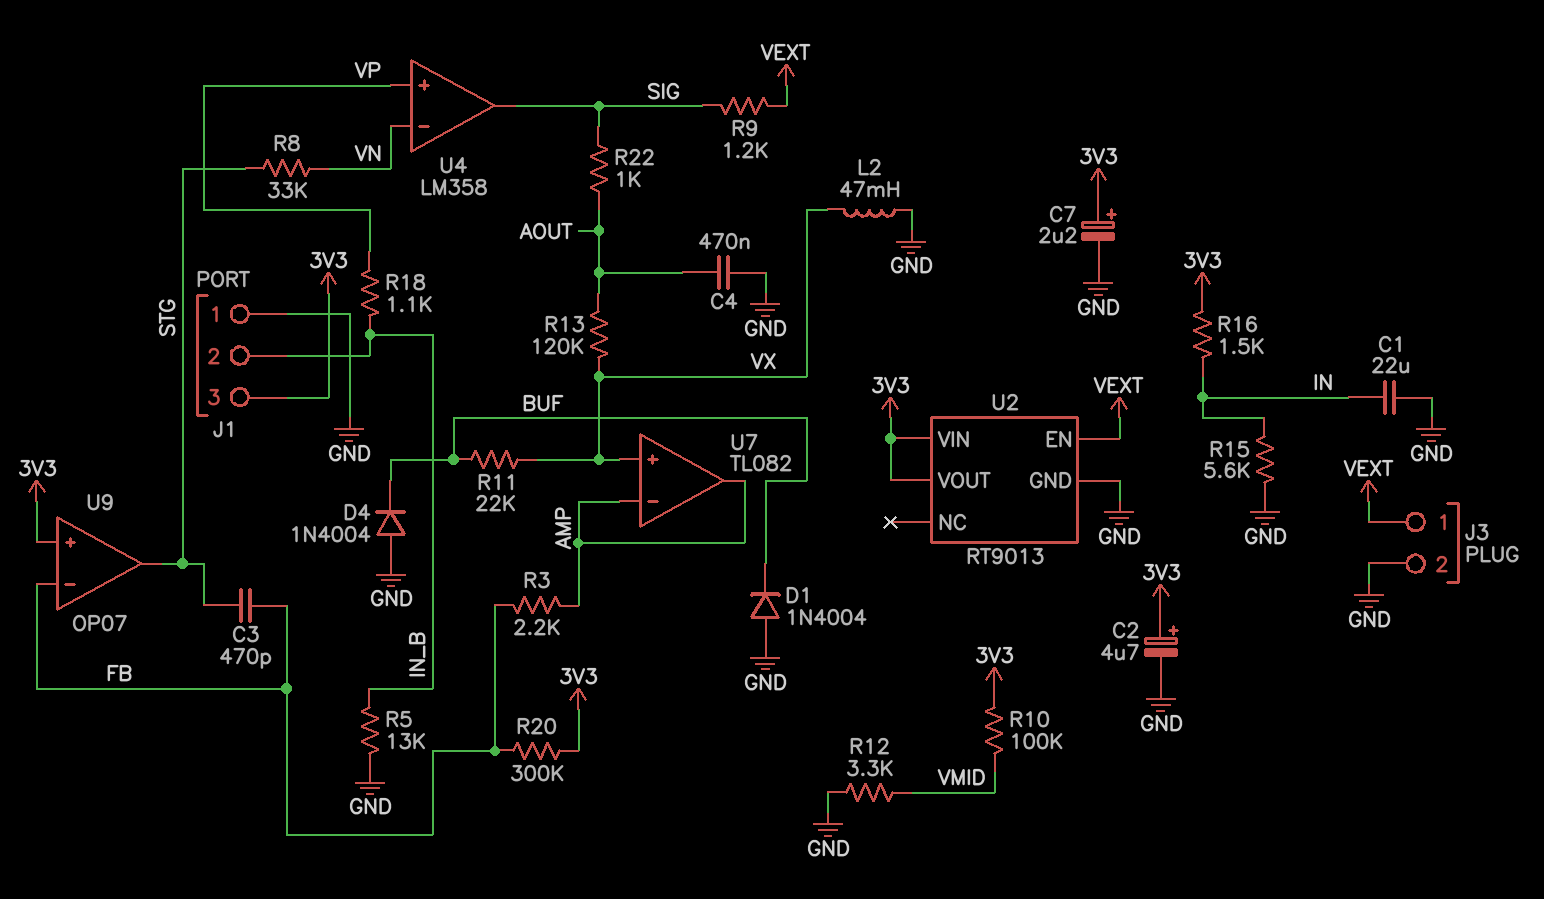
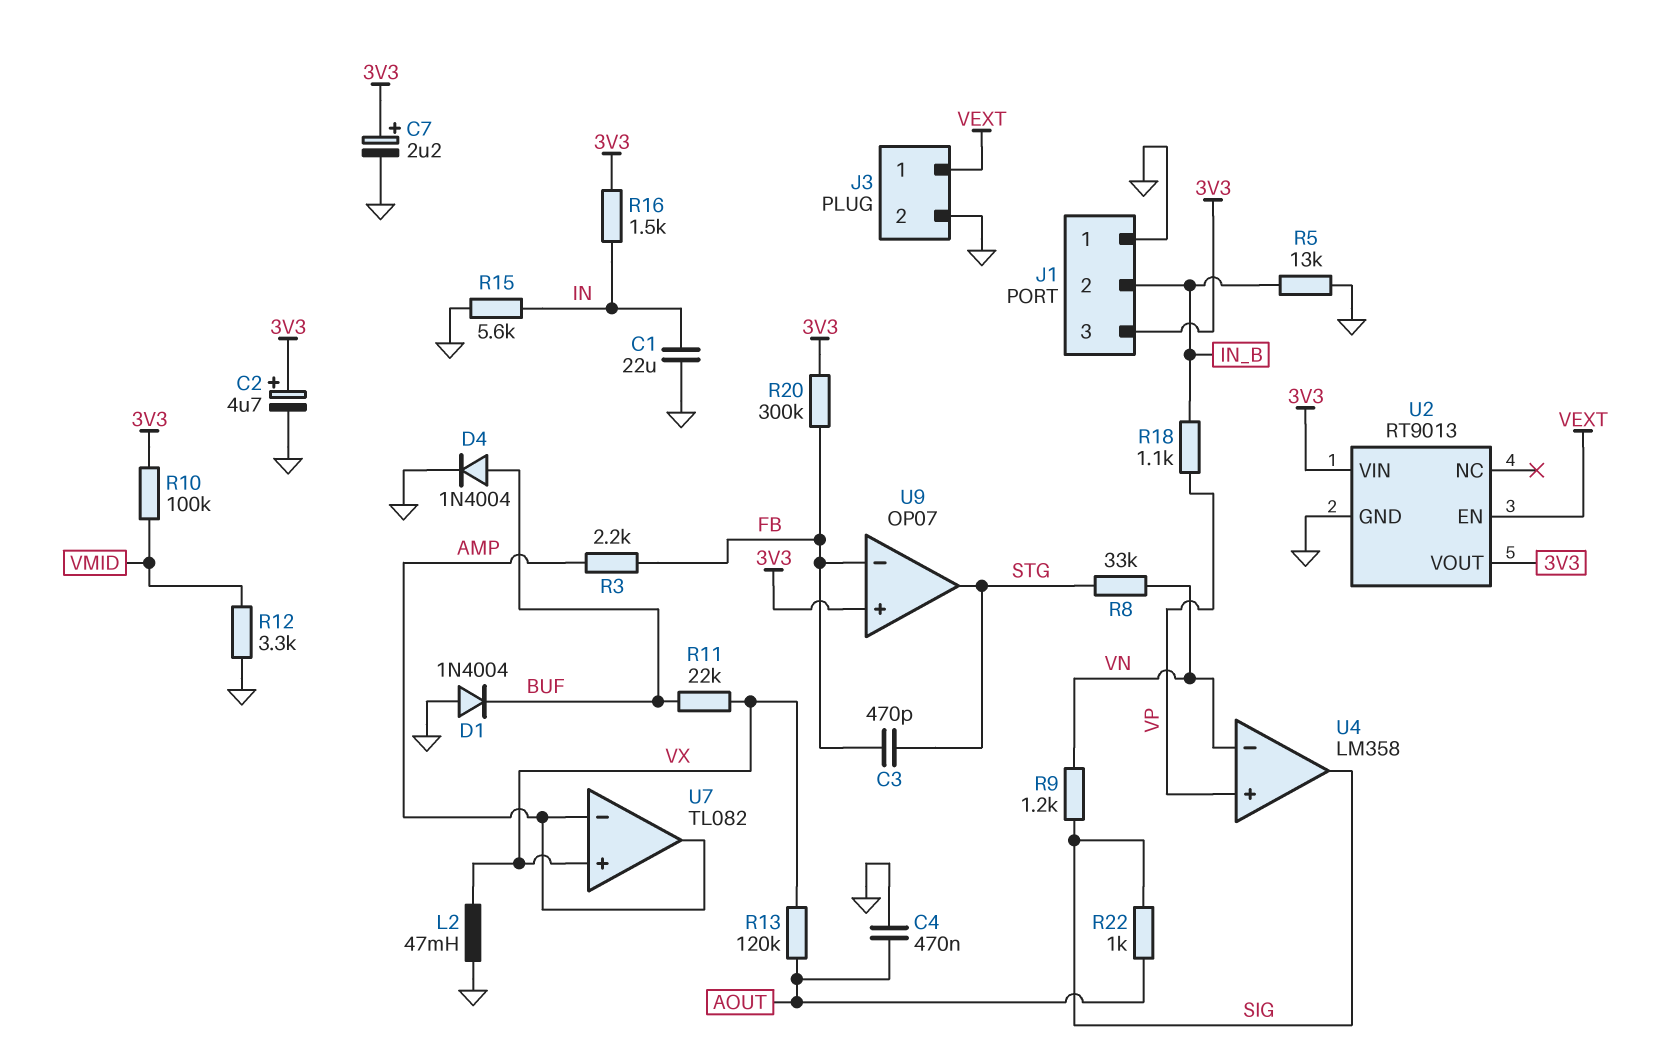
D4: diode 1N4004 (A GND, K BUF) -> diode 1N4004 (A BUF, K GND)
R9: 1.2k (SIG, VEXT) -> 1.2k (SIG, VN)

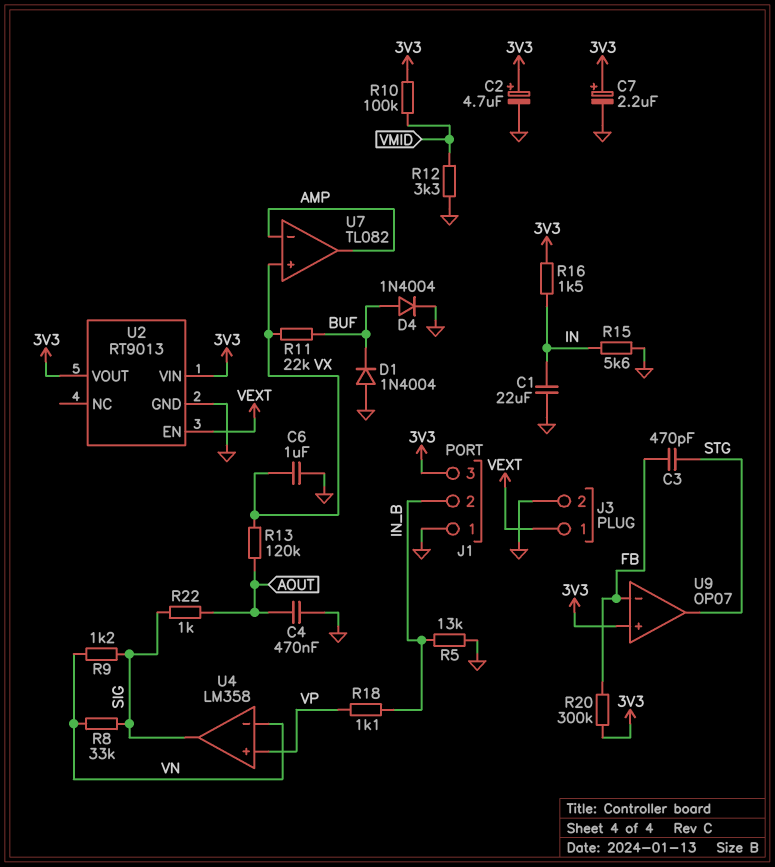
C6: none -> 1uF (GND, VX)
L2: 47mH (GND, VX) -> none
R3: 2.2k (AMP, FB) -> none
R8: 33k (STG, VN) -> 33k (SIG, VN)

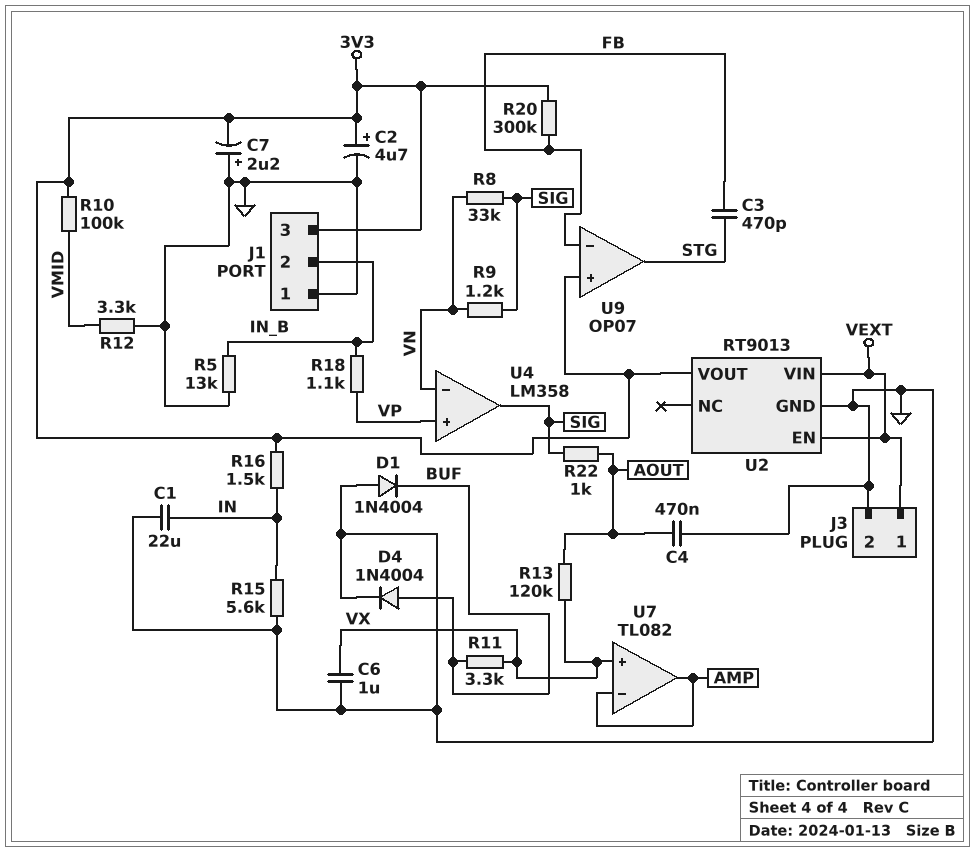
C7: 2.2uF (plus 3V3, minus GND) -> 2.2uF (plus GND, minus 3V3)
R11: 22k (BUF, VX) -> 3.3k (BUF, VX)
U2 pin VIN: 3V3 -> VEXT

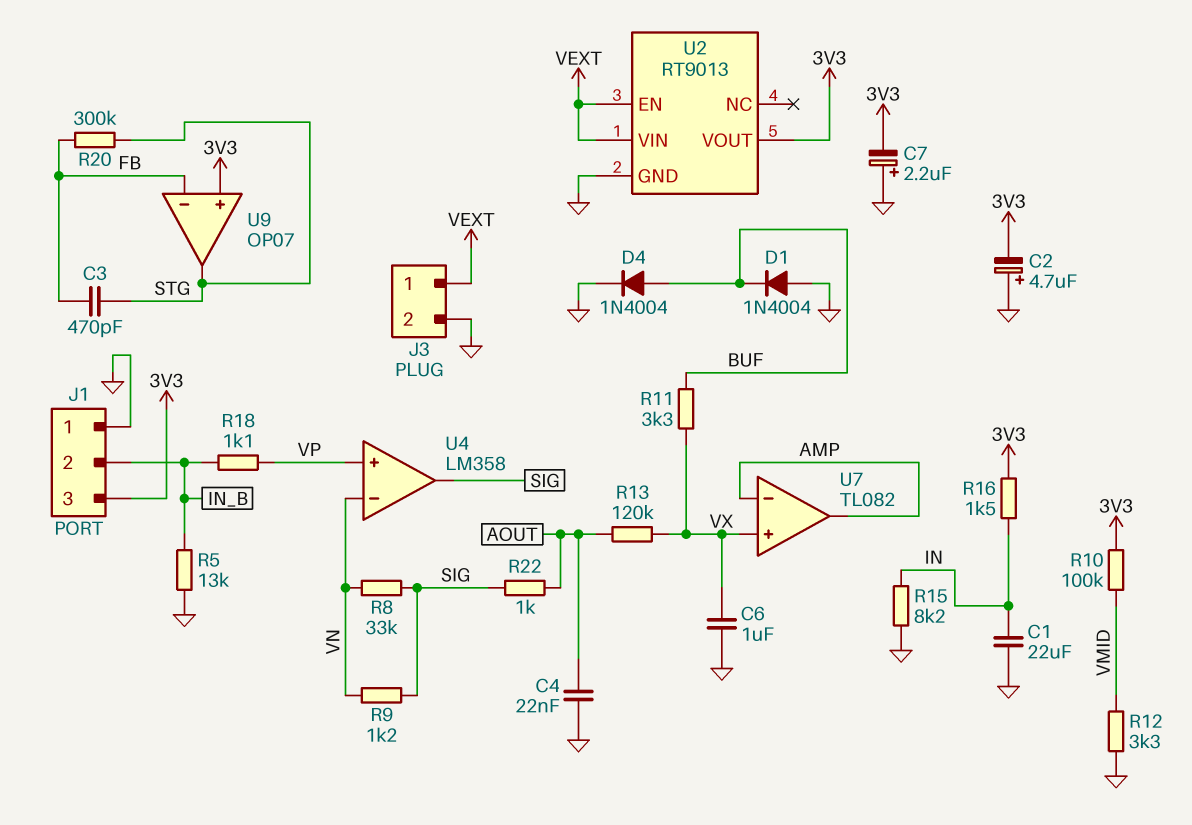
C2: 4.7uF (plus 3V3, minus GND) -> 4.7uF (plus GND, minus 3V3)
C4: 470nF (AOUT, GND) -> 22nF (AOUT, GND)
R15: 5.6k (GND, IN) -> 8.2k (GND, IN)
R20: 300k (3V3, FB) -> 300k (FB, STG)

